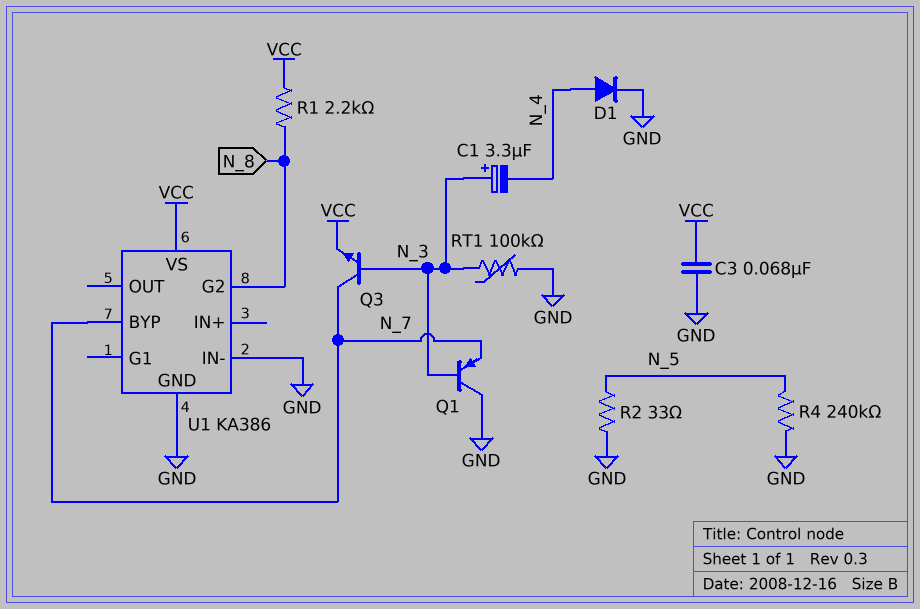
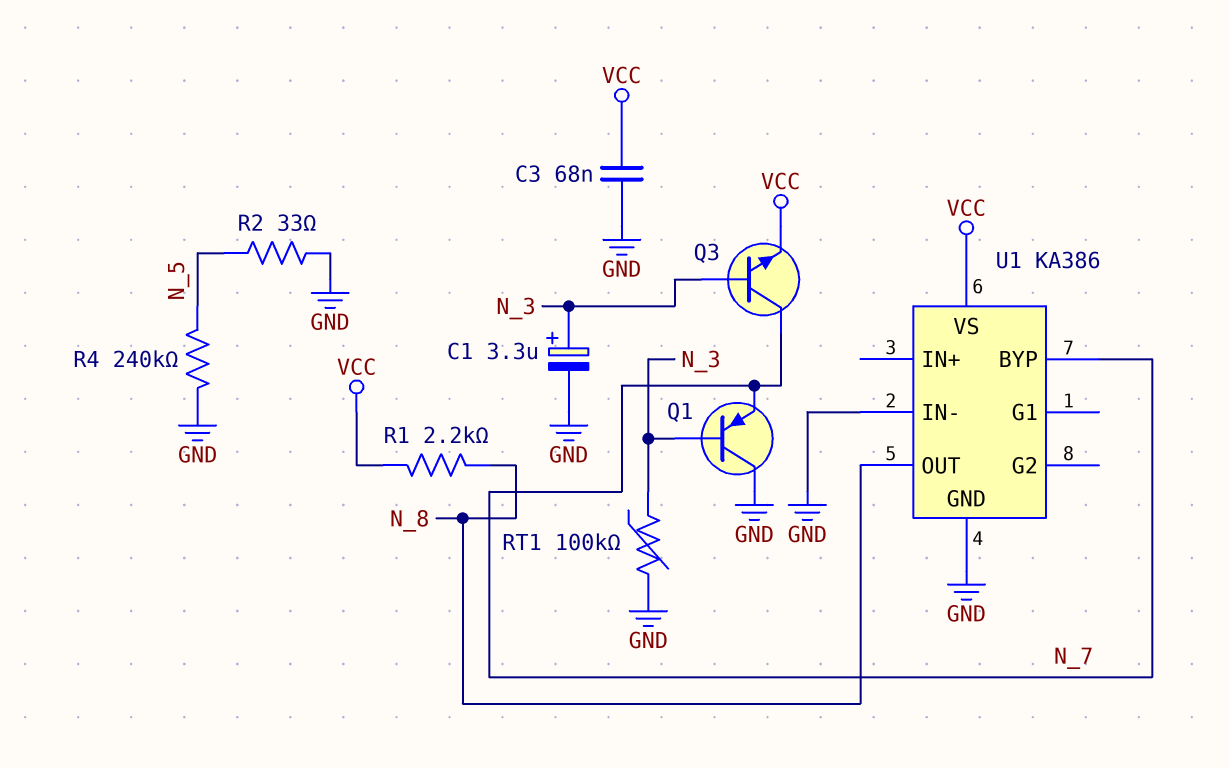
C1: 3.3uF (plus N_3, minus N_4) -> 3.3uF (plus N_3, minus GND)
D1: diode (A N_4, K GND) -> none
U1 pin G2: N_8 -> none
U1 pin OUT: none -> N_8

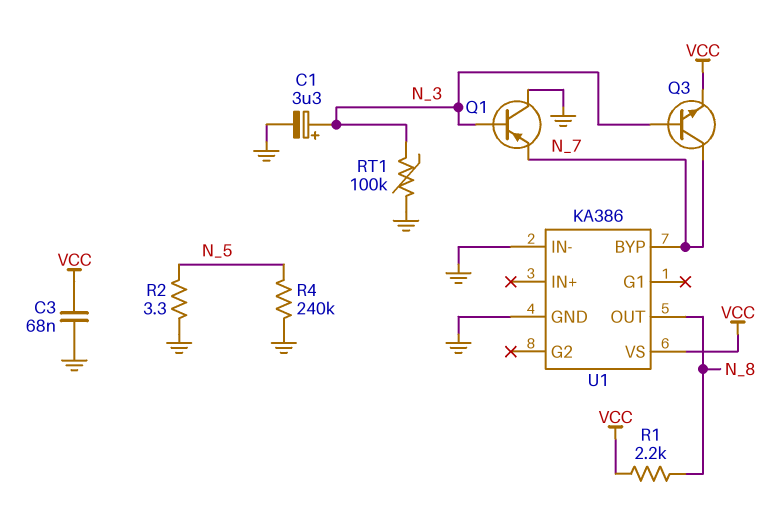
R2: 33 (GND, N_5) -> 3.3 (GND, N_5)

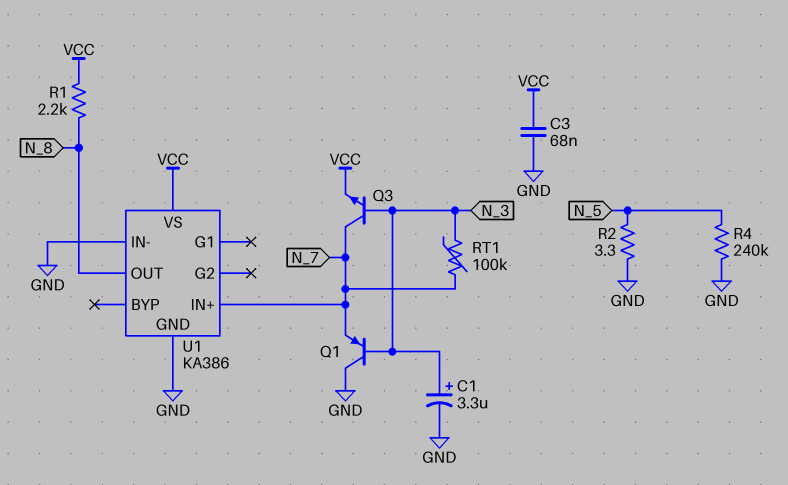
RT1: 100k (GND, N_3) -> 100k (N_3, N_7)
U1 pin BYP: N_7 -> none
U1 pin IN+: none -> N_7

